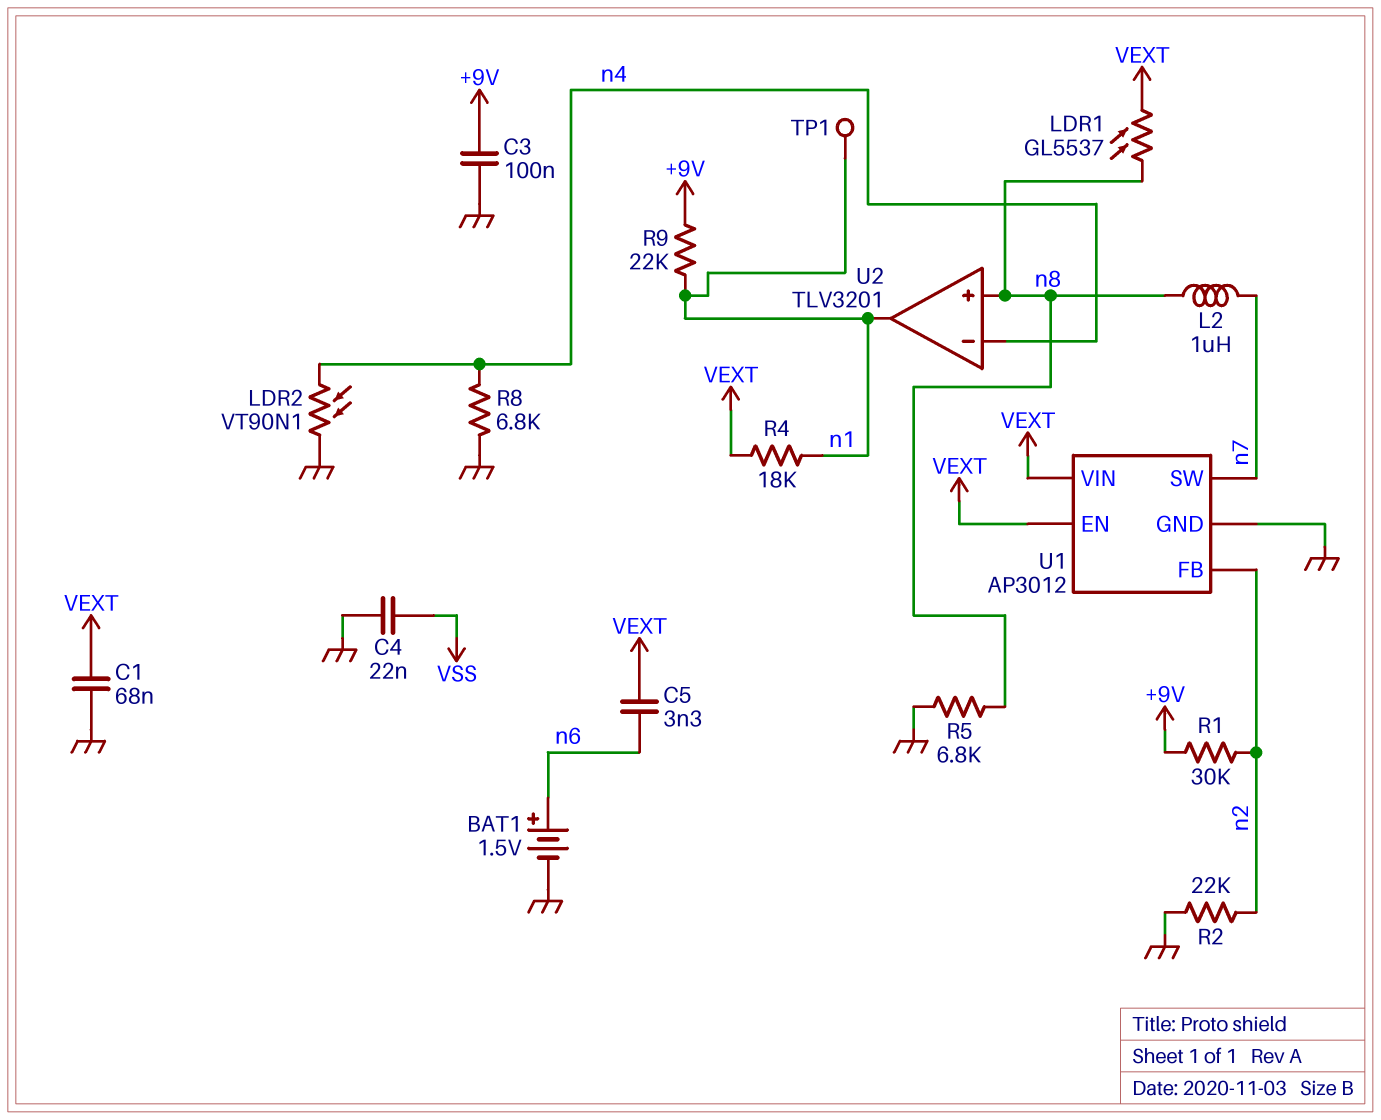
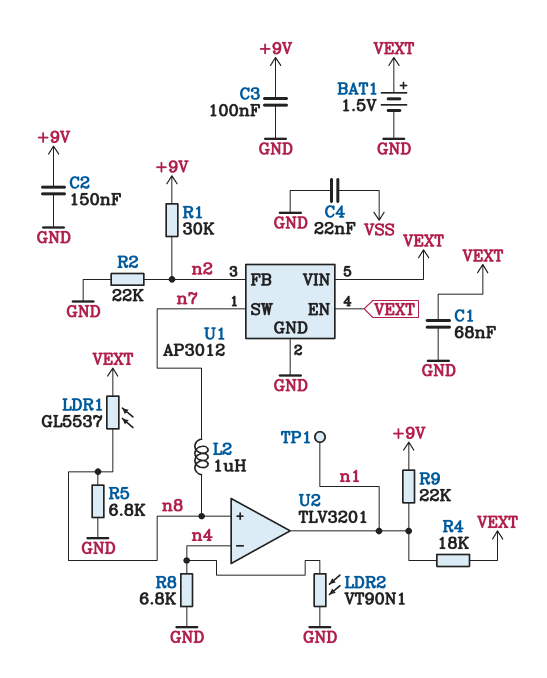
BAT1: 1.5V (plus n6, minus GND) -> 1.5V (plus VEXT, minus GND)
C2: none -> 150nF (+9V, GND)
C5: 3.3nF (VEXT, n6) -> none

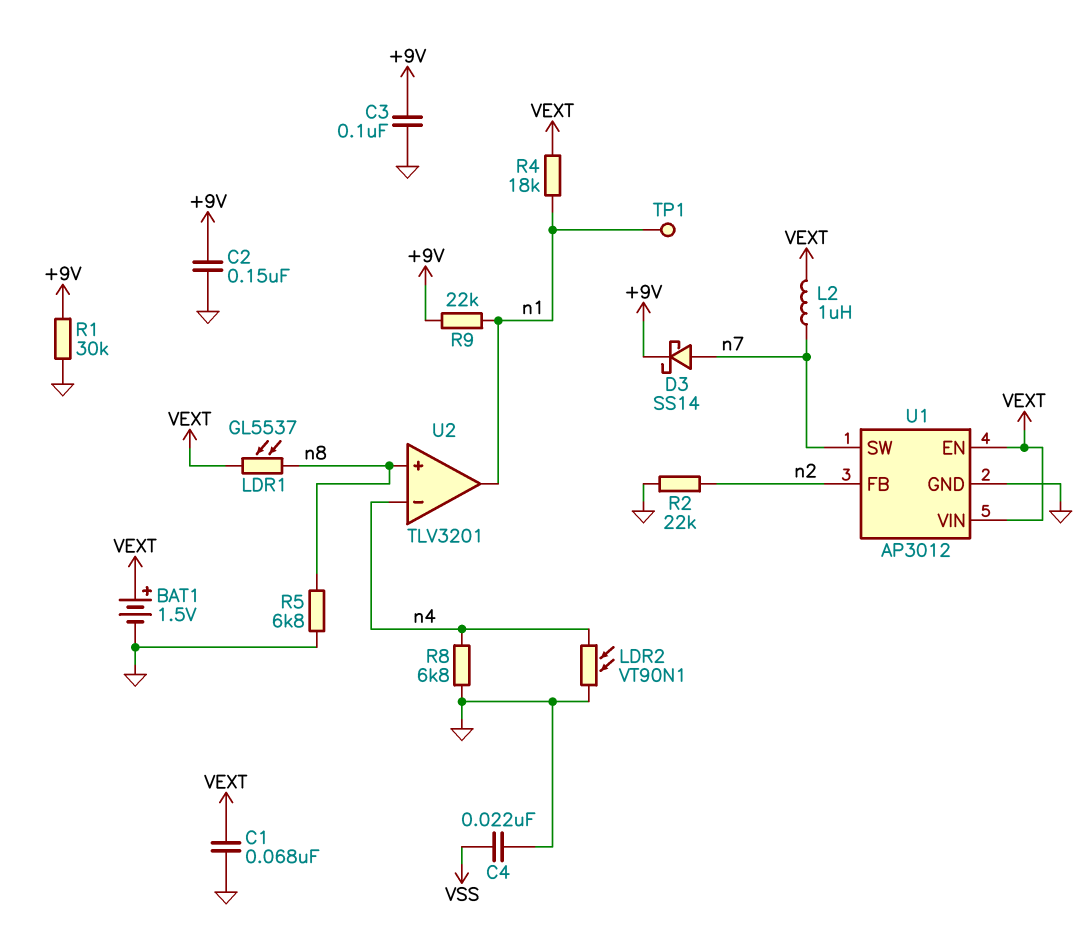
D3: none -> schottky SS14 (A n7, K +9V)
L2: 1uH (n7, n8) -> 1uH (VEXT, n7)
R1: 30k (+9V, n2) -> 30k (+9V, GND)

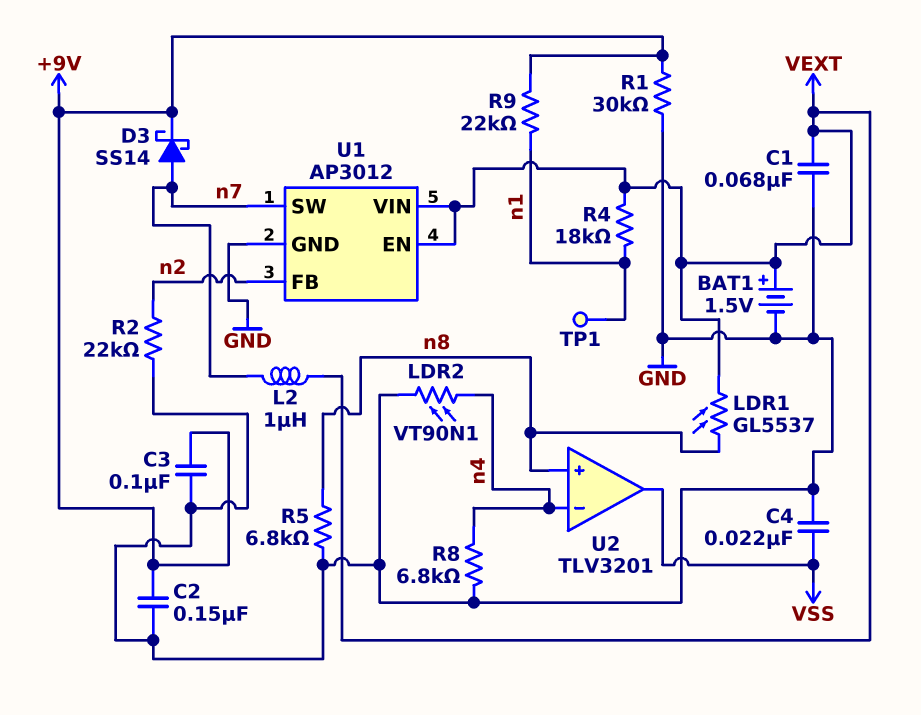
U2 pin out: n1 -> VSS

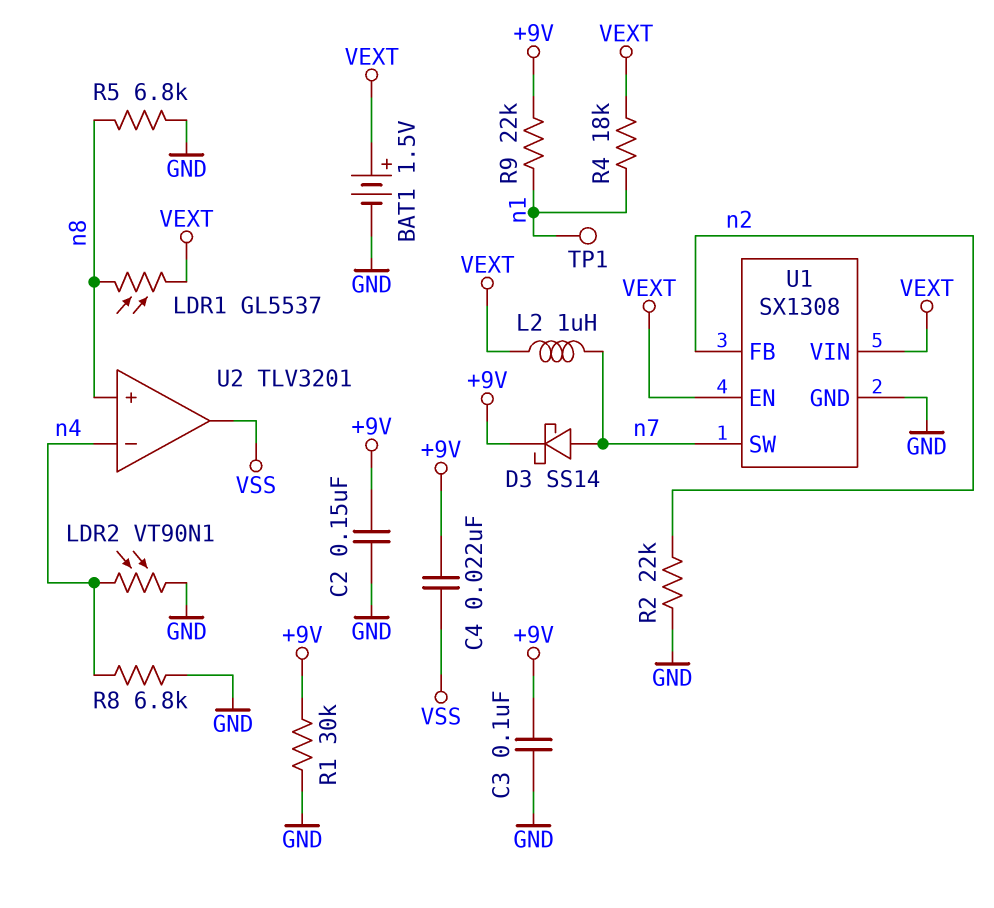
C1: 68nF (GND, VEXT) -> none
C4: 22nF (GND, VSS) -> 22nF (+9V, VSS)
U1: AP3012 -> SX1308

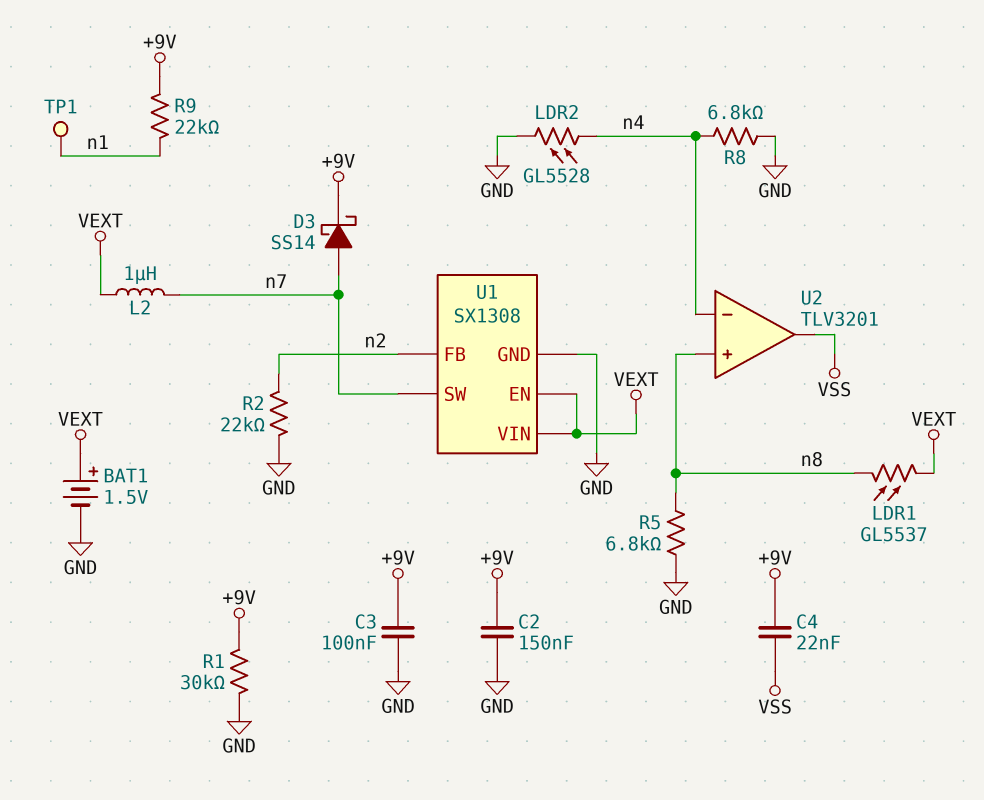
LDR2: VT90N1 (GND, n4) -> GL5528 (GND, n4)
R4: 18k (VEXT, n1) -> none

